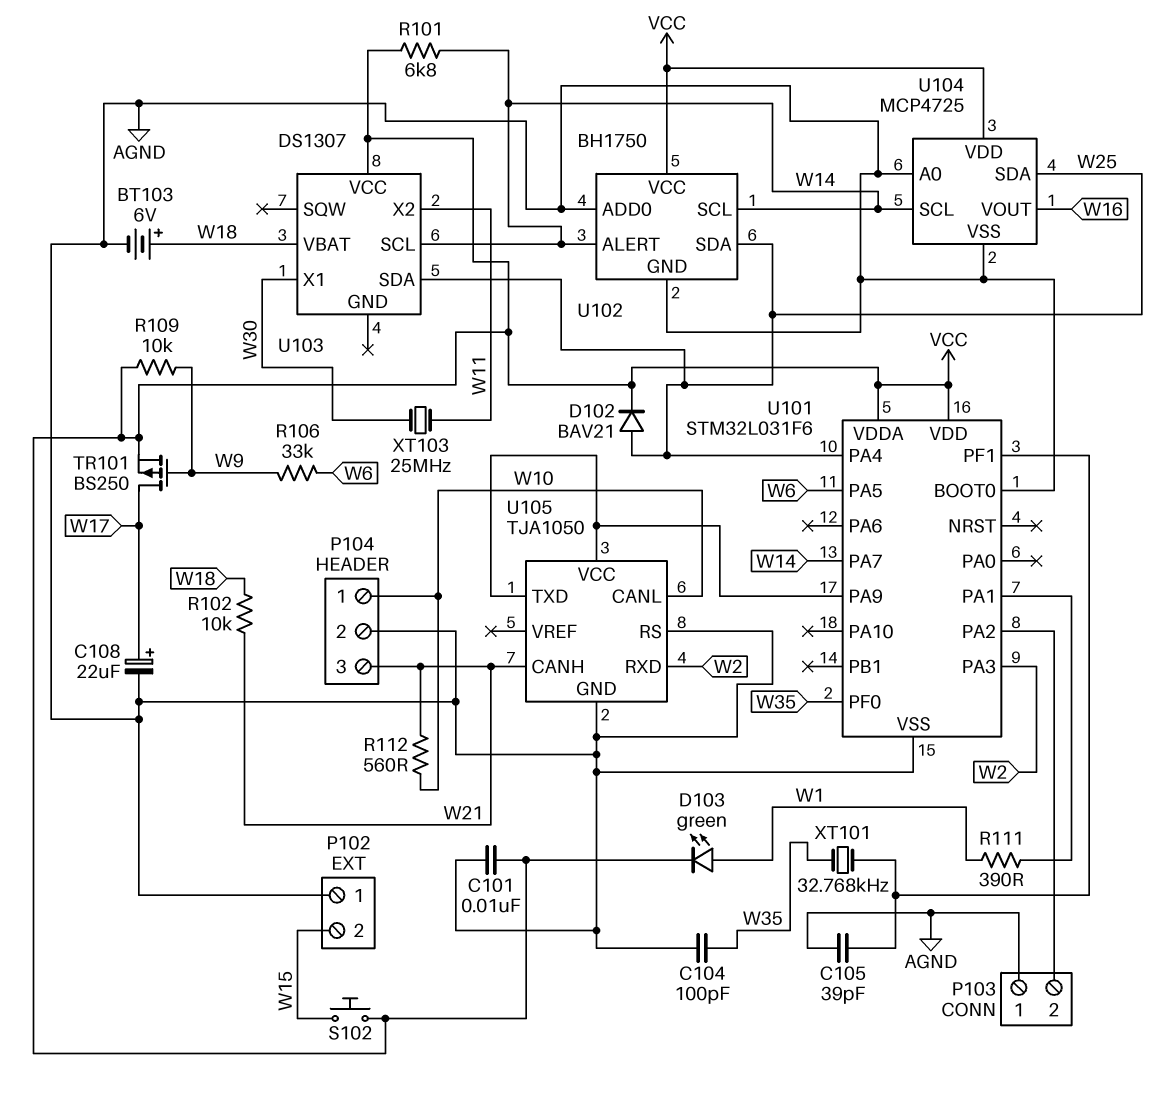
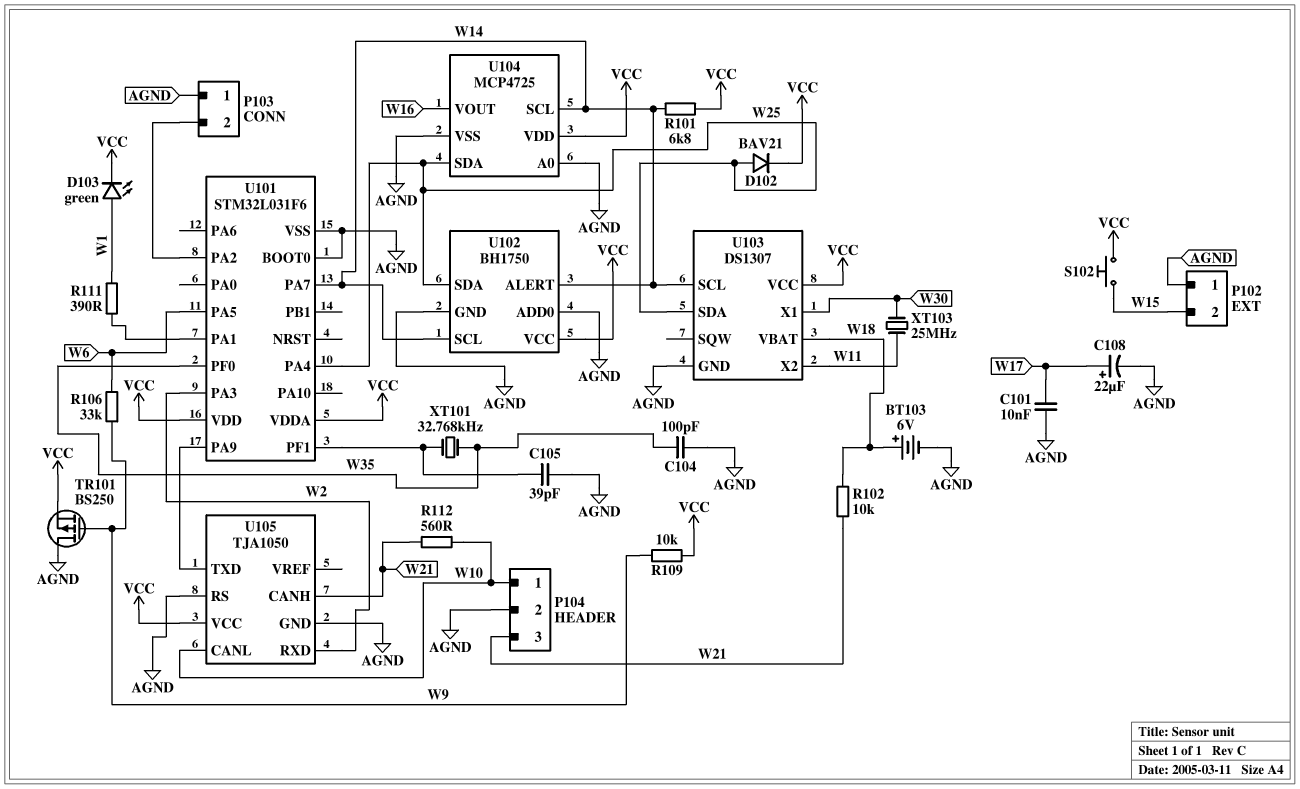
C101: 10nF (AGND, VCC) -> 10nF (AGND, W17)
TR101: PMOS BS250 (G W9, D W17, S VCC) -> PMOS BS250 (G W9, D AGND, S VCC)
U103 pin GND: none -> AGND
U105 pin VCC: U101/PA9 -> VCC

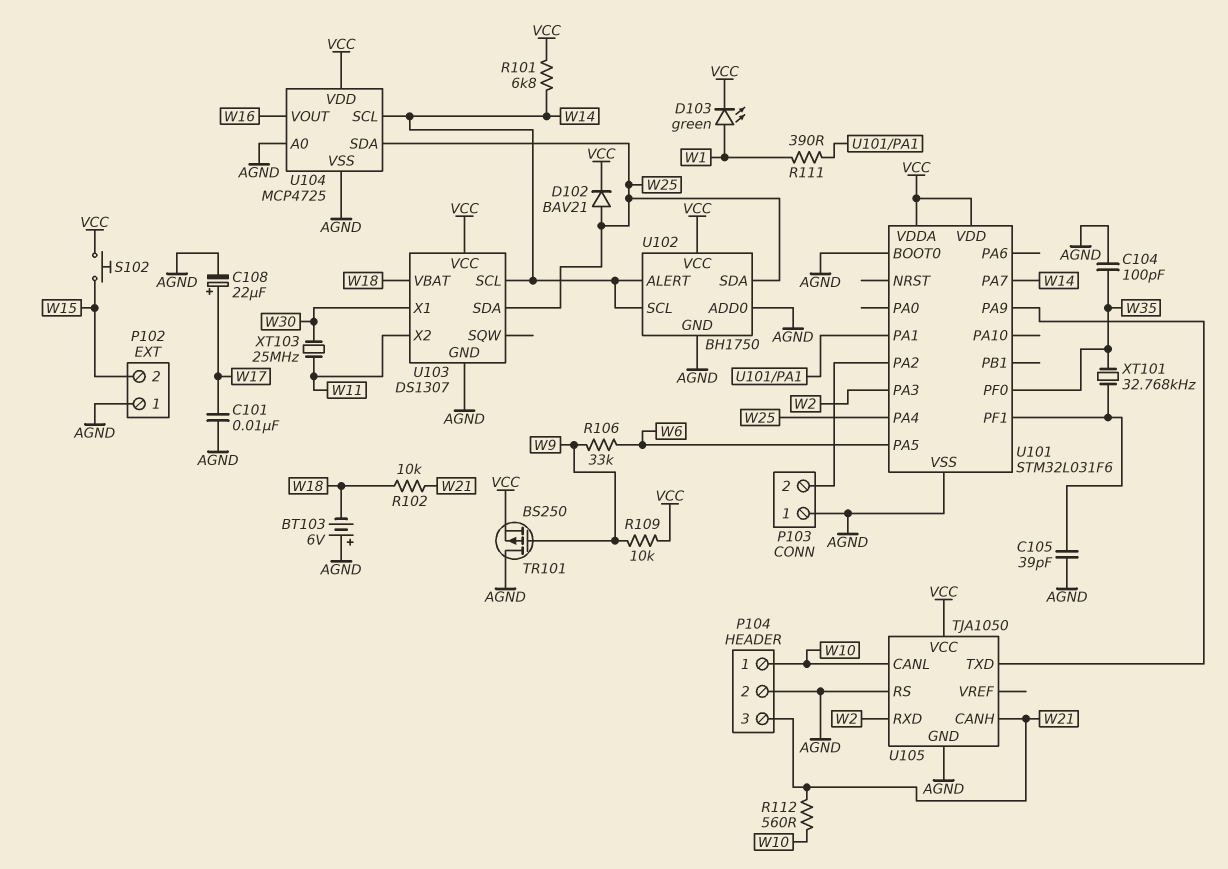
BT103: 6V (plus W18, minus AGND) -> 6V (plus AGND, minus W18)

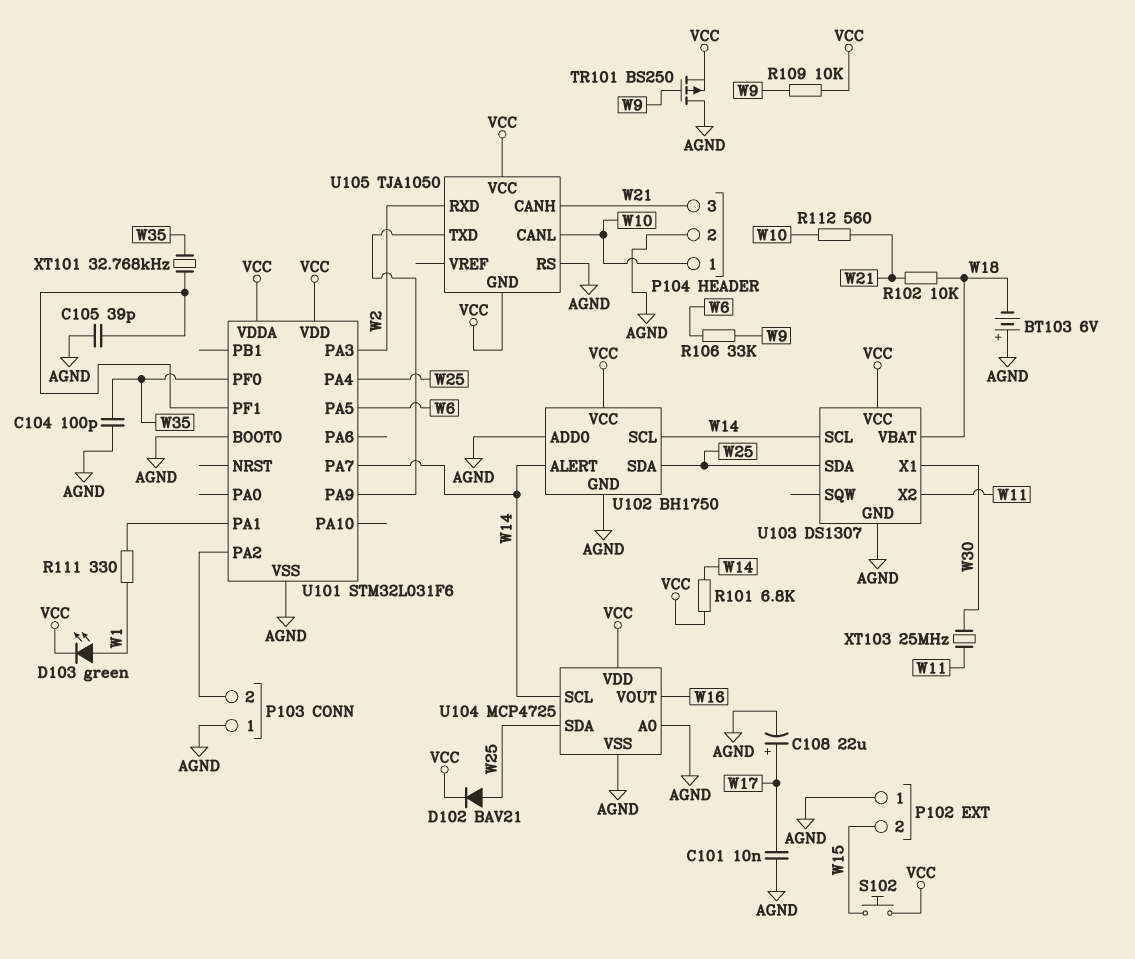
R111: 390 (U101/PA1, W1) -> 330 (U101/PA1, W1)
U105 pin GND: AGND -> VCC

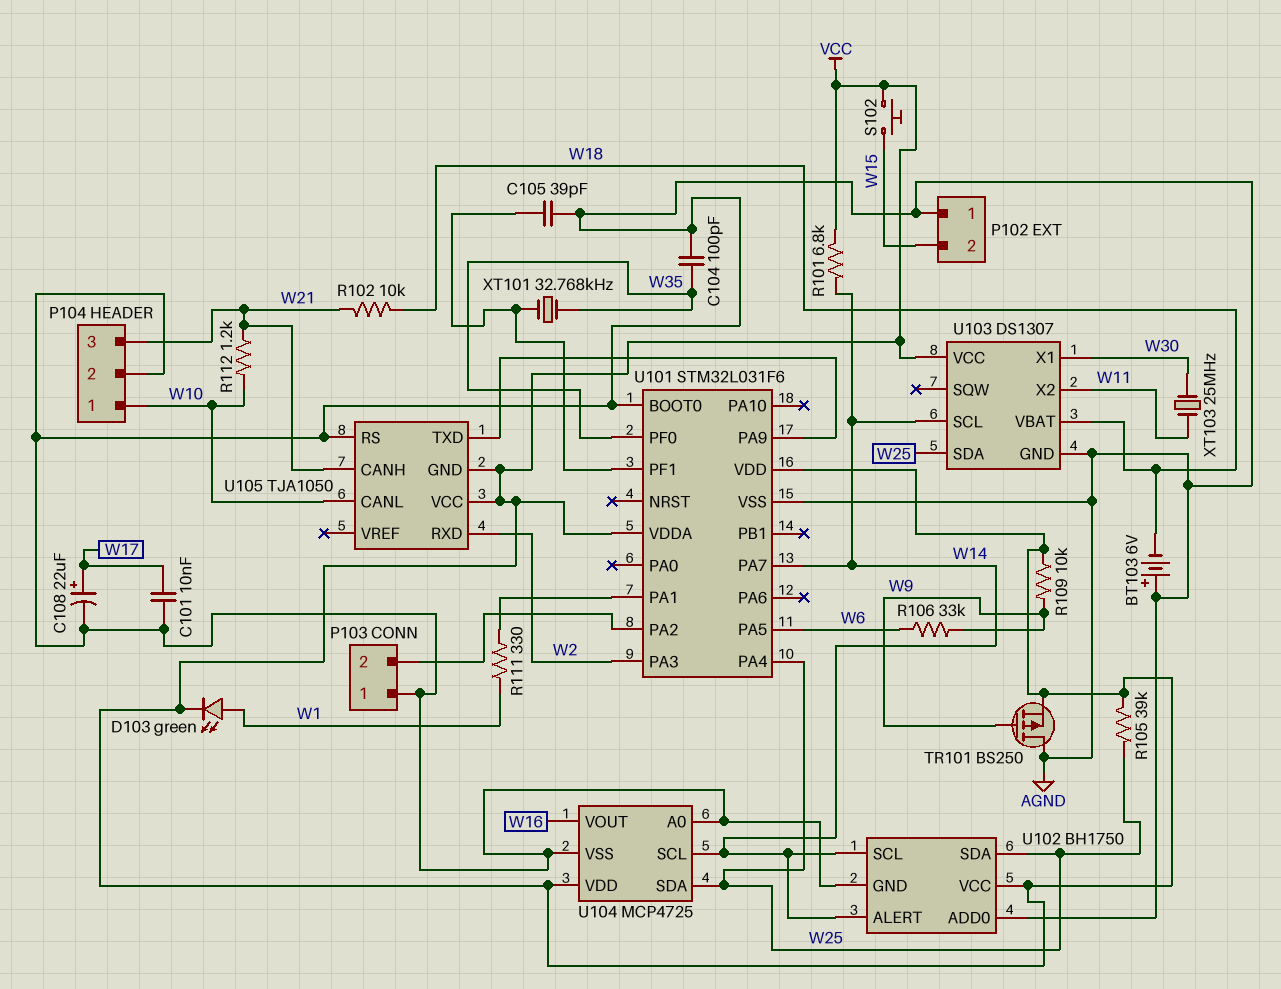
D102: diode BAV21 (A W25, K VCC) -> none
R105: none -> 39k (VCC, W25)
R112: 560 (W10, W21) -> 1.2k (W10, W21)

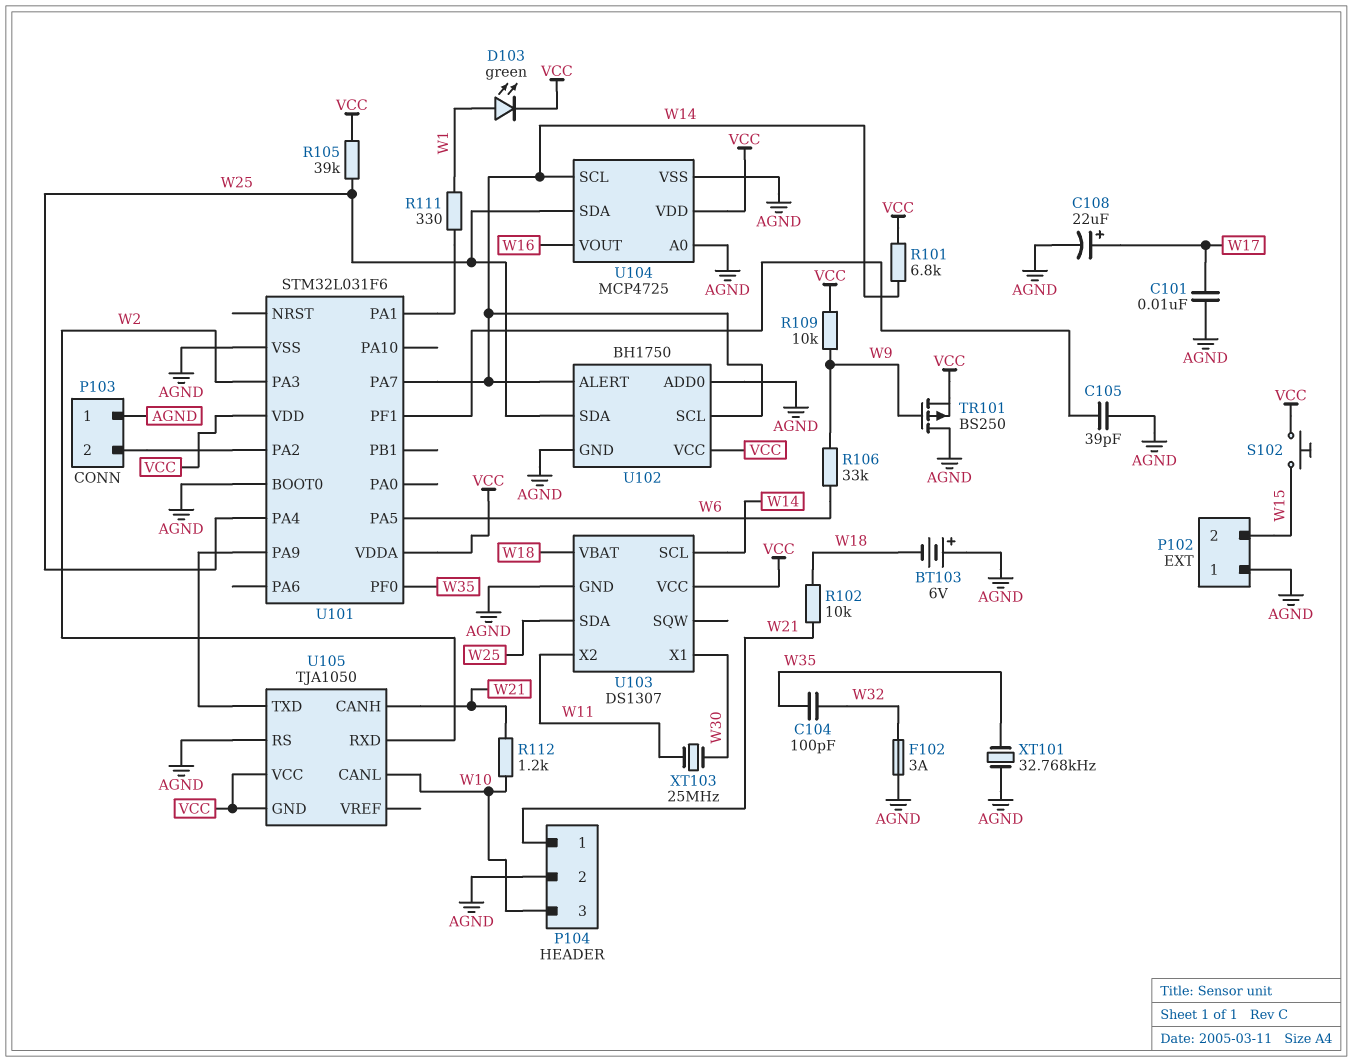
C104: 100pF (AGND, W35) -> 100pF (W32, W35)
F102: none -> 3A (AGND, W32)
P104 pin 1: W10 -> W21
P104 pin 3: W21 -> W10
XT101: 32.768kHz (U101/PF1, W35) -> 32.768kHz (AGND, W35)

